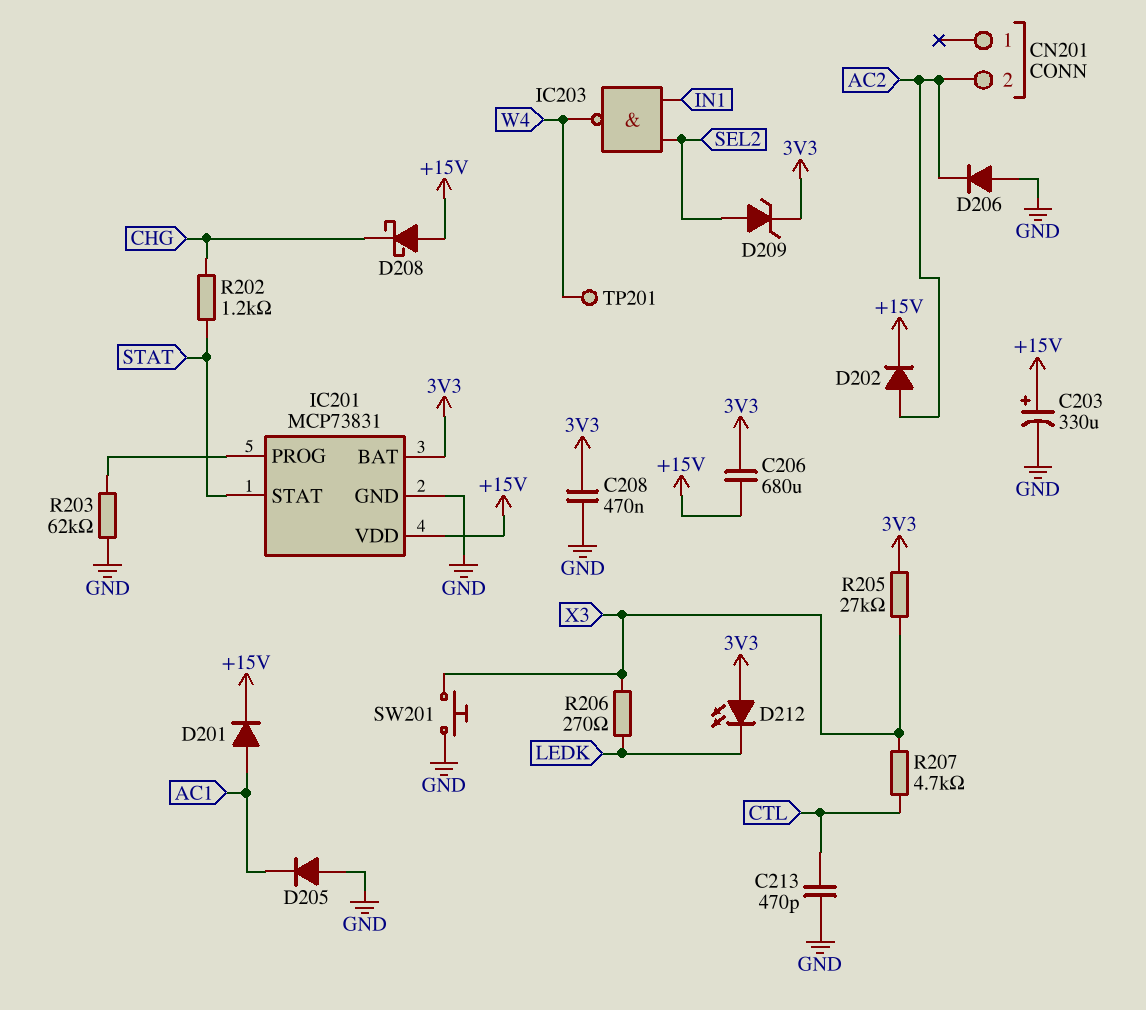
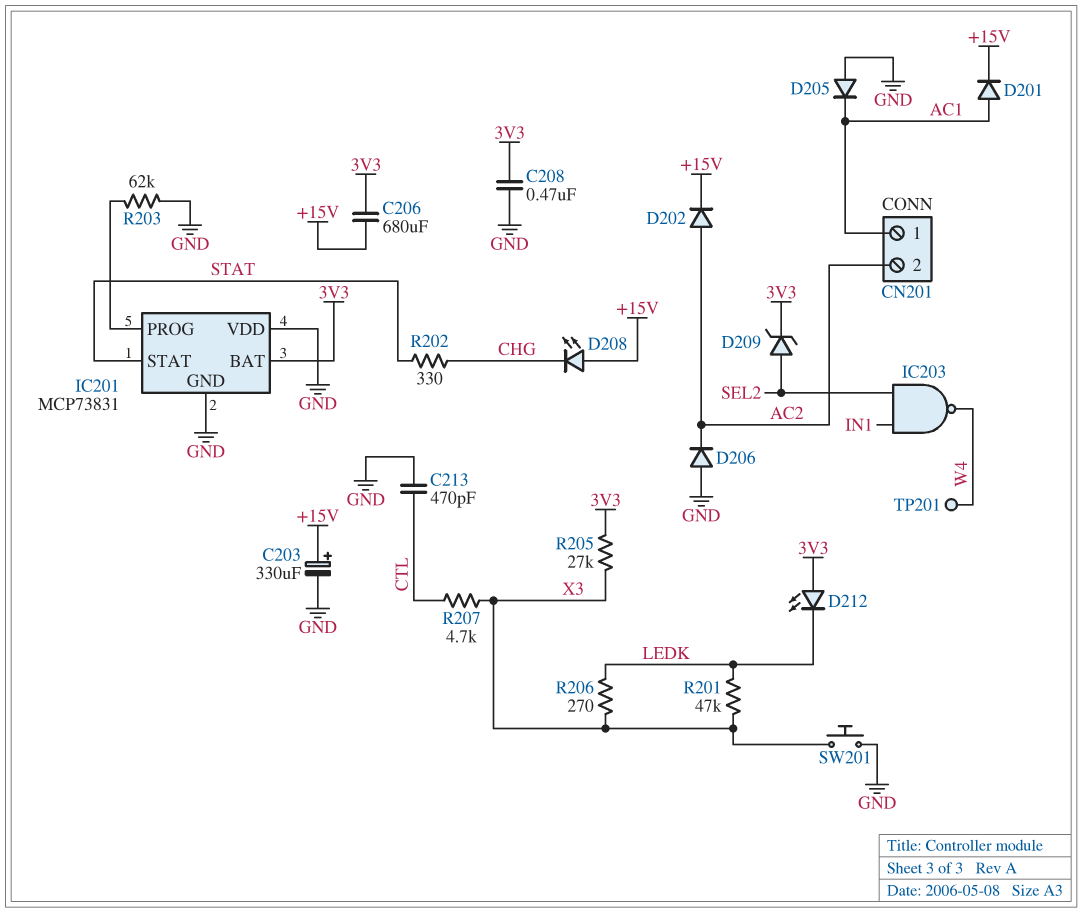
CN201 pin 1: none -> AC1
D208: schottky (A +15V, K CHG) -> LED (A +15V, K CHG)
IC201 pin VDD: +15V -> GND
R201: none -> 47k (LEDK, X3)
R202: 1.2k (CHG, STAT) -> 330 (CHG, STAT)

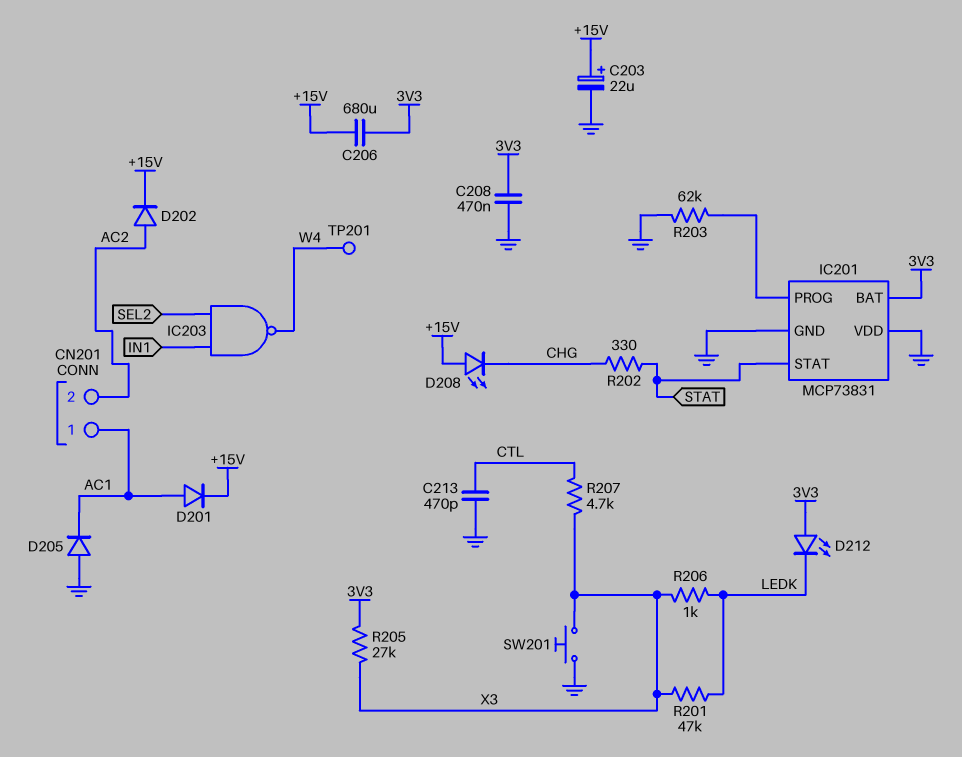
C203: 330uF (plus +15V, minus GND) -> 22uF (plus +15V, minus GND)
D206: diode (A GND, K AC2) -> none
D209: zener (A SEL2, K 3V3) -> none
R206: 270 (LEDK, X3) -> 1k (LEDK, X3)

